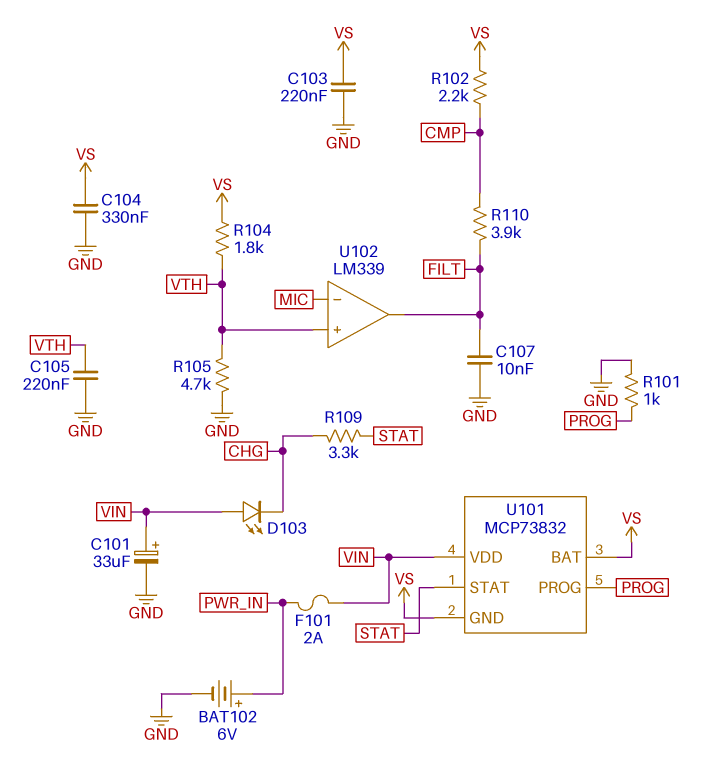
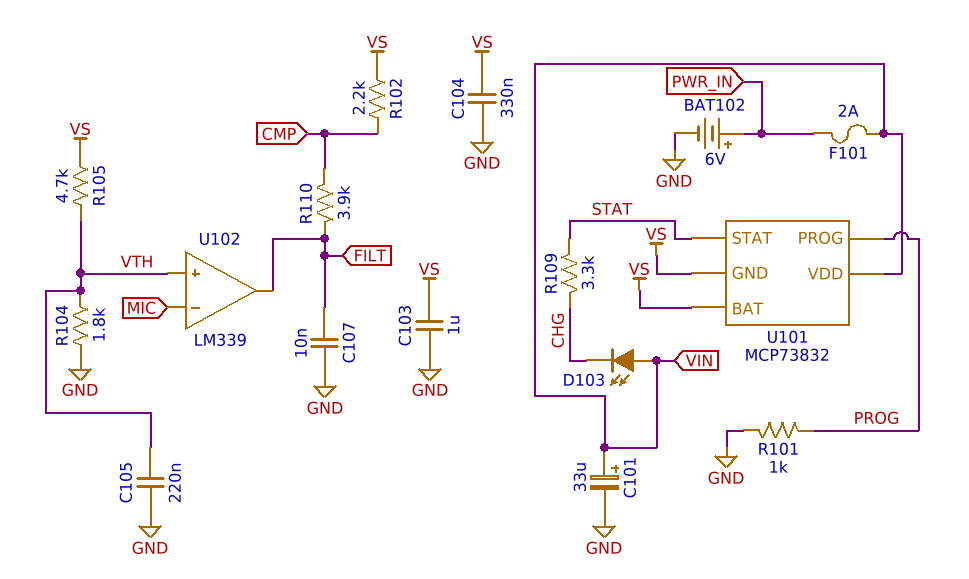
C103: 220nF (GND, VS) -> 1uF (GND, VS)
R104: 1.8k (VS, VTH) -> 1.8k (GND, VTH)
R105: 4.7k (GND, VTH) -> 4.7k (VS, VTH)

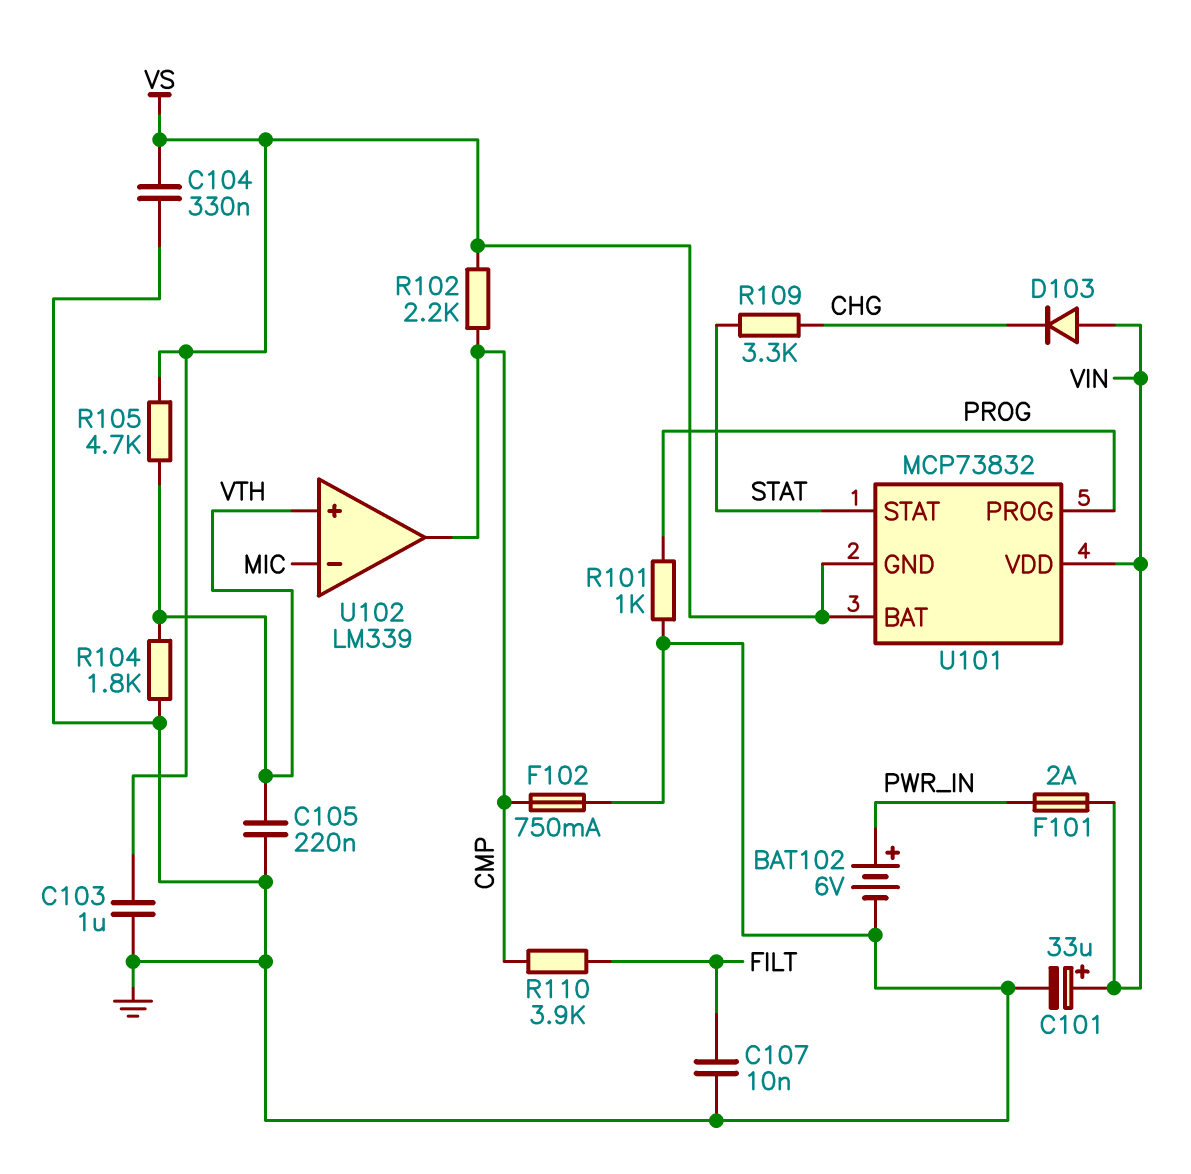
D103: LED (A VIN, K CHG) -> diode (A VIN, K CHG)
F102: none -> 750mA (CMP, GND)
U102 pin out: FILT -> CMP

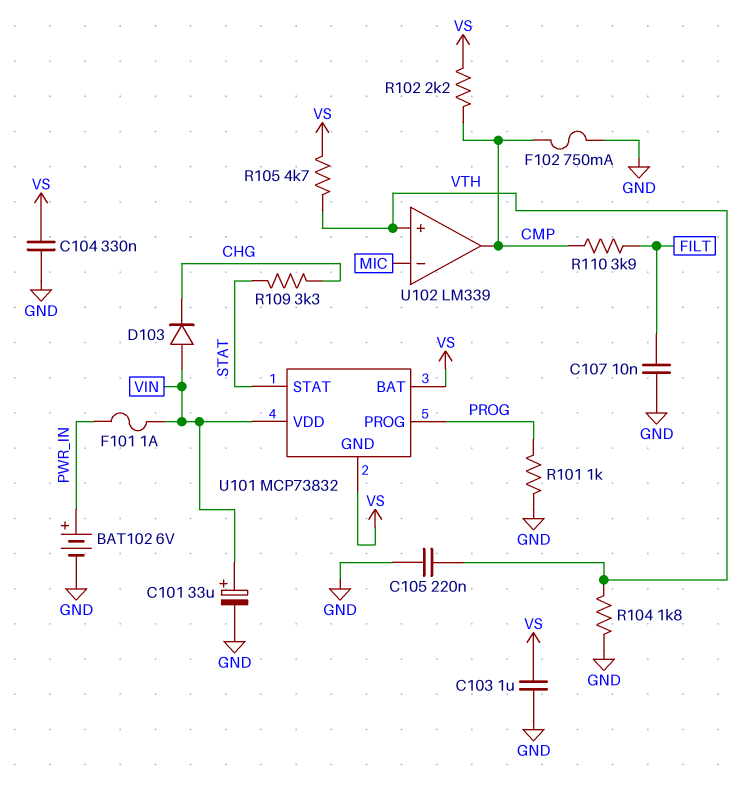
F101: 2A (PWR_IN, VIN) -> 1A (PWR_IN, VIN)

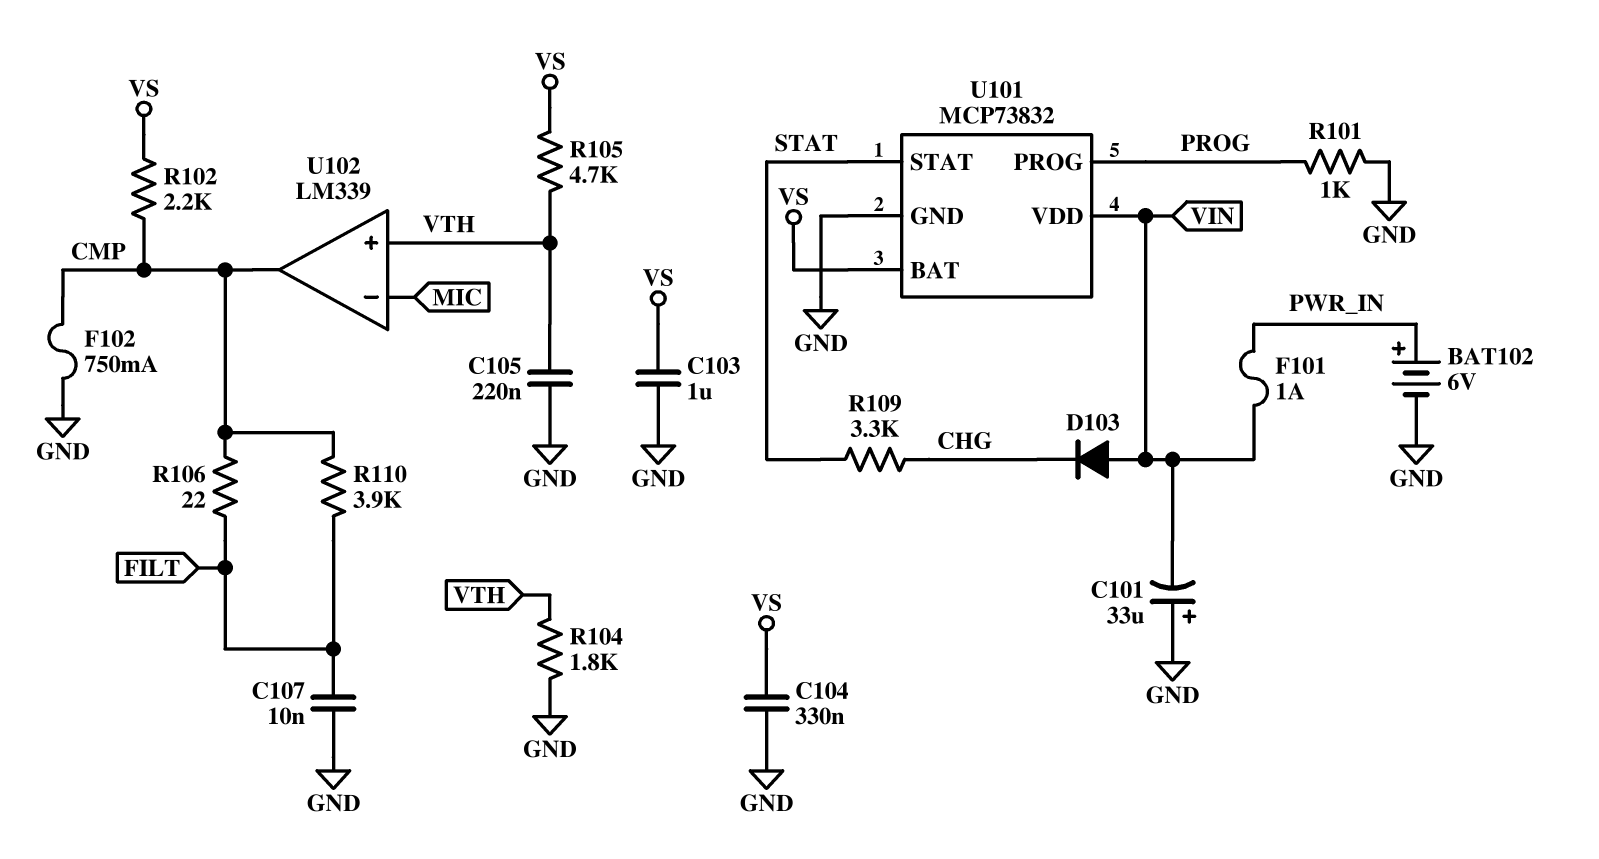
C101: 33uF (plus VIN, minus GND) -> 33uF (plus GND, minus VIN)
R106: none -> 22 (CMP, FILT)
U101 pin GND: VS -> GND

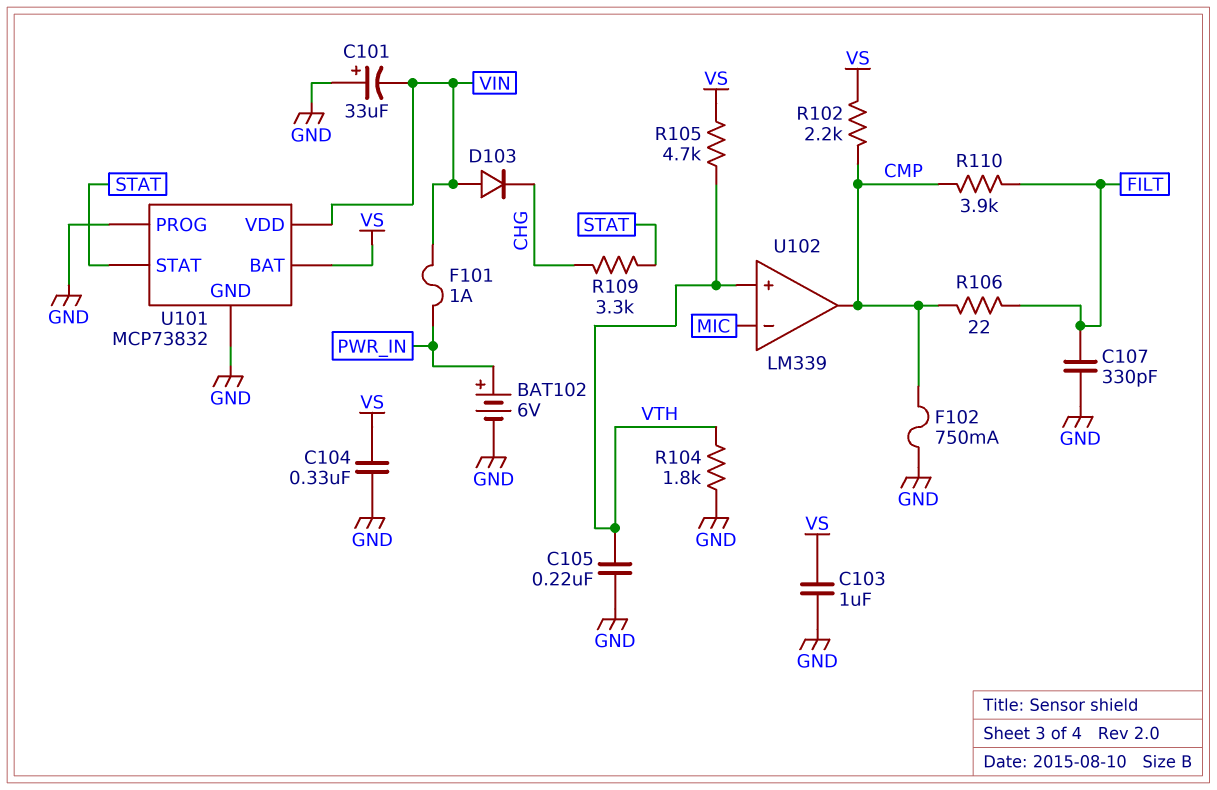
C107: 10nF (FILT, GND) -> 330pF (FILT, GND)
R101: 1k (GND, PROG) -> none
U101 pin PROG: PROG -> GND

